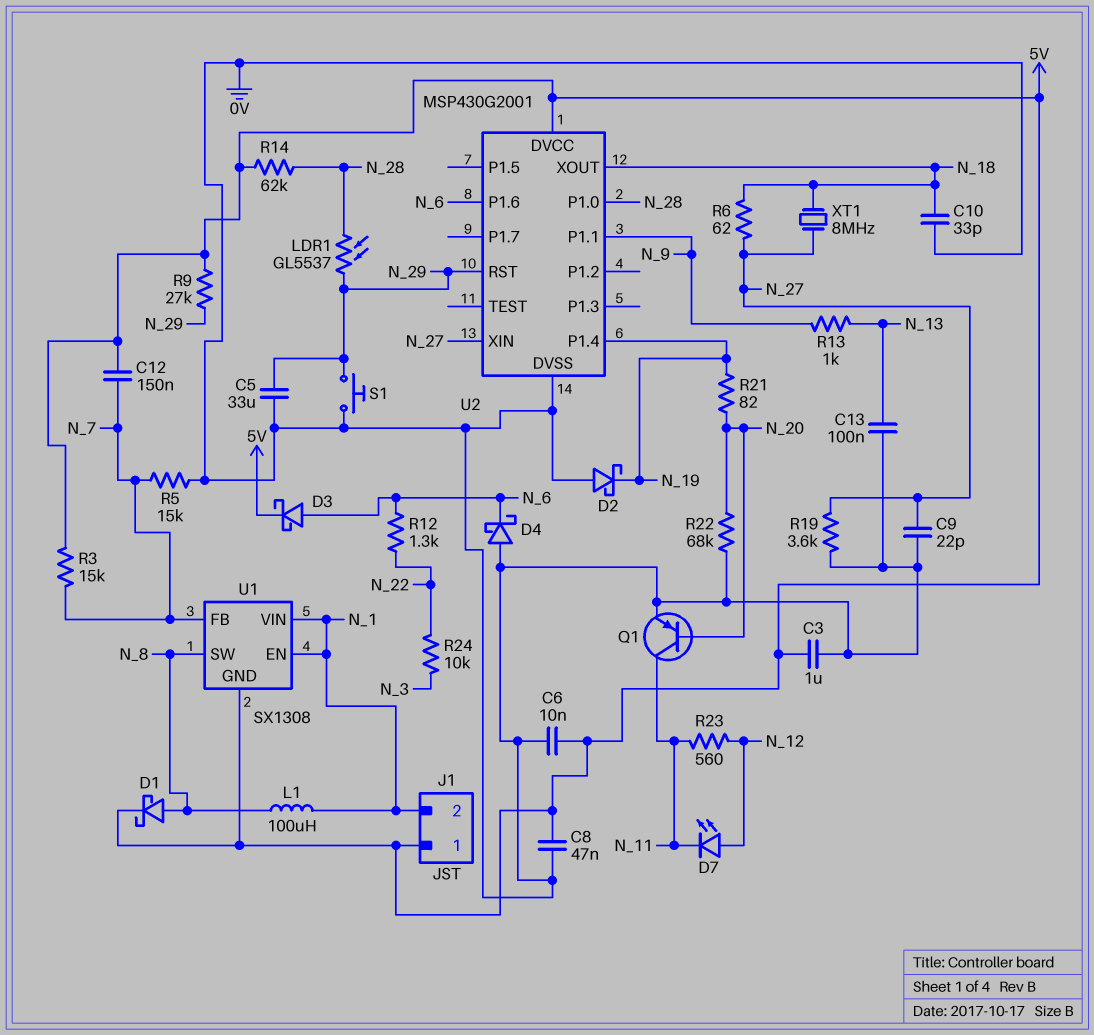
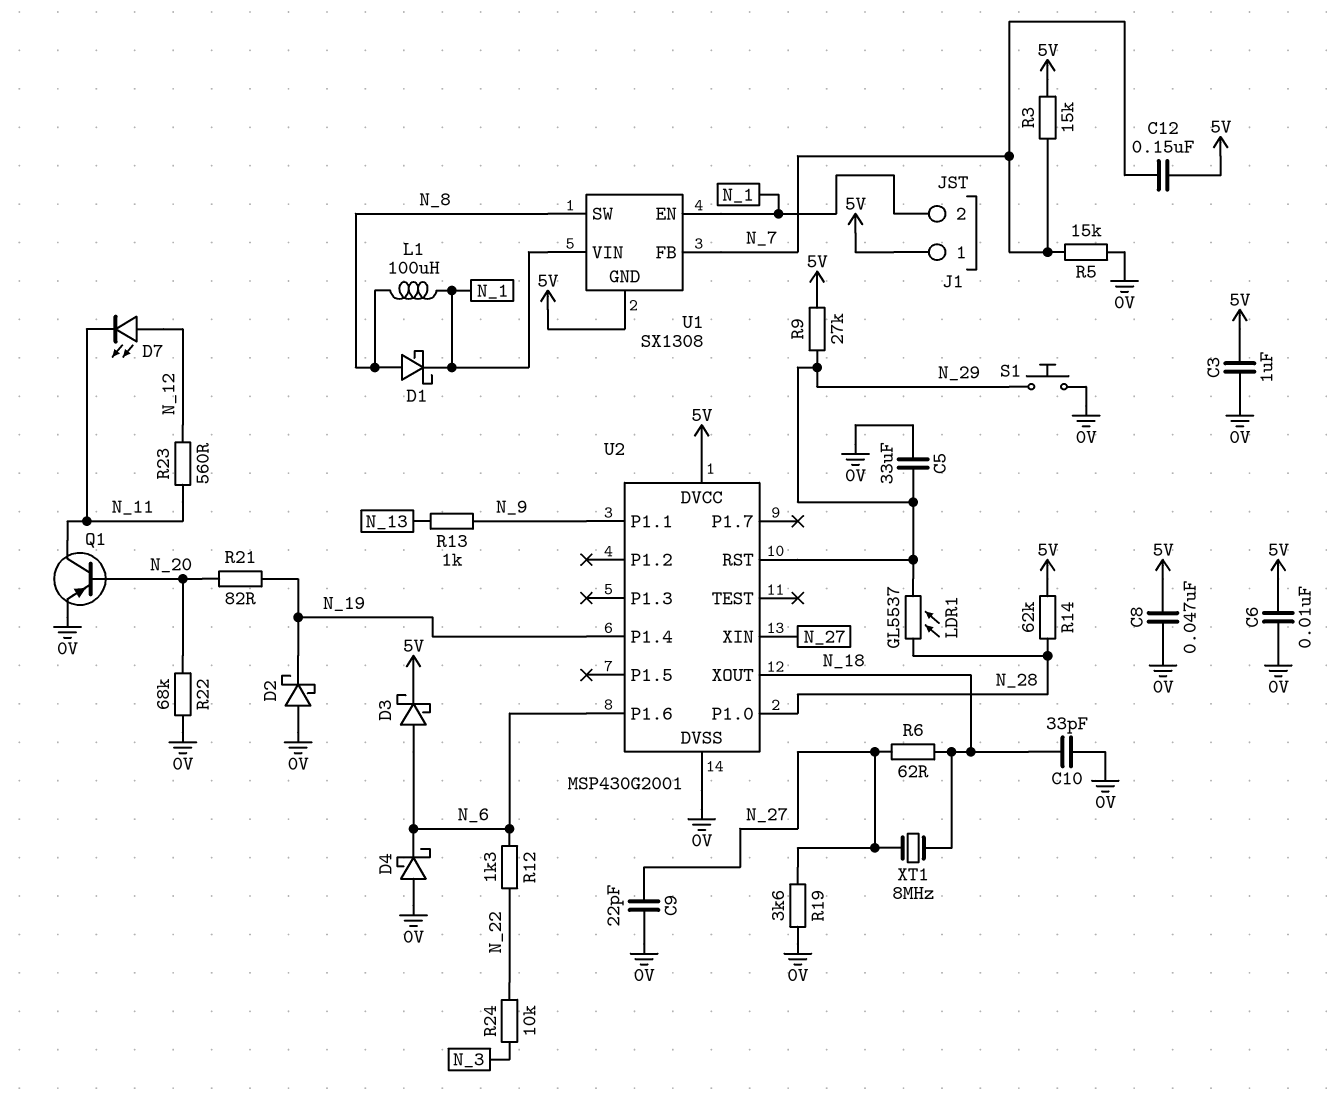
C13: 100nF (0V, N_13) -> none
D1: schottky (A N_8, K 5V) -> schottky (A N_8, K N_1)

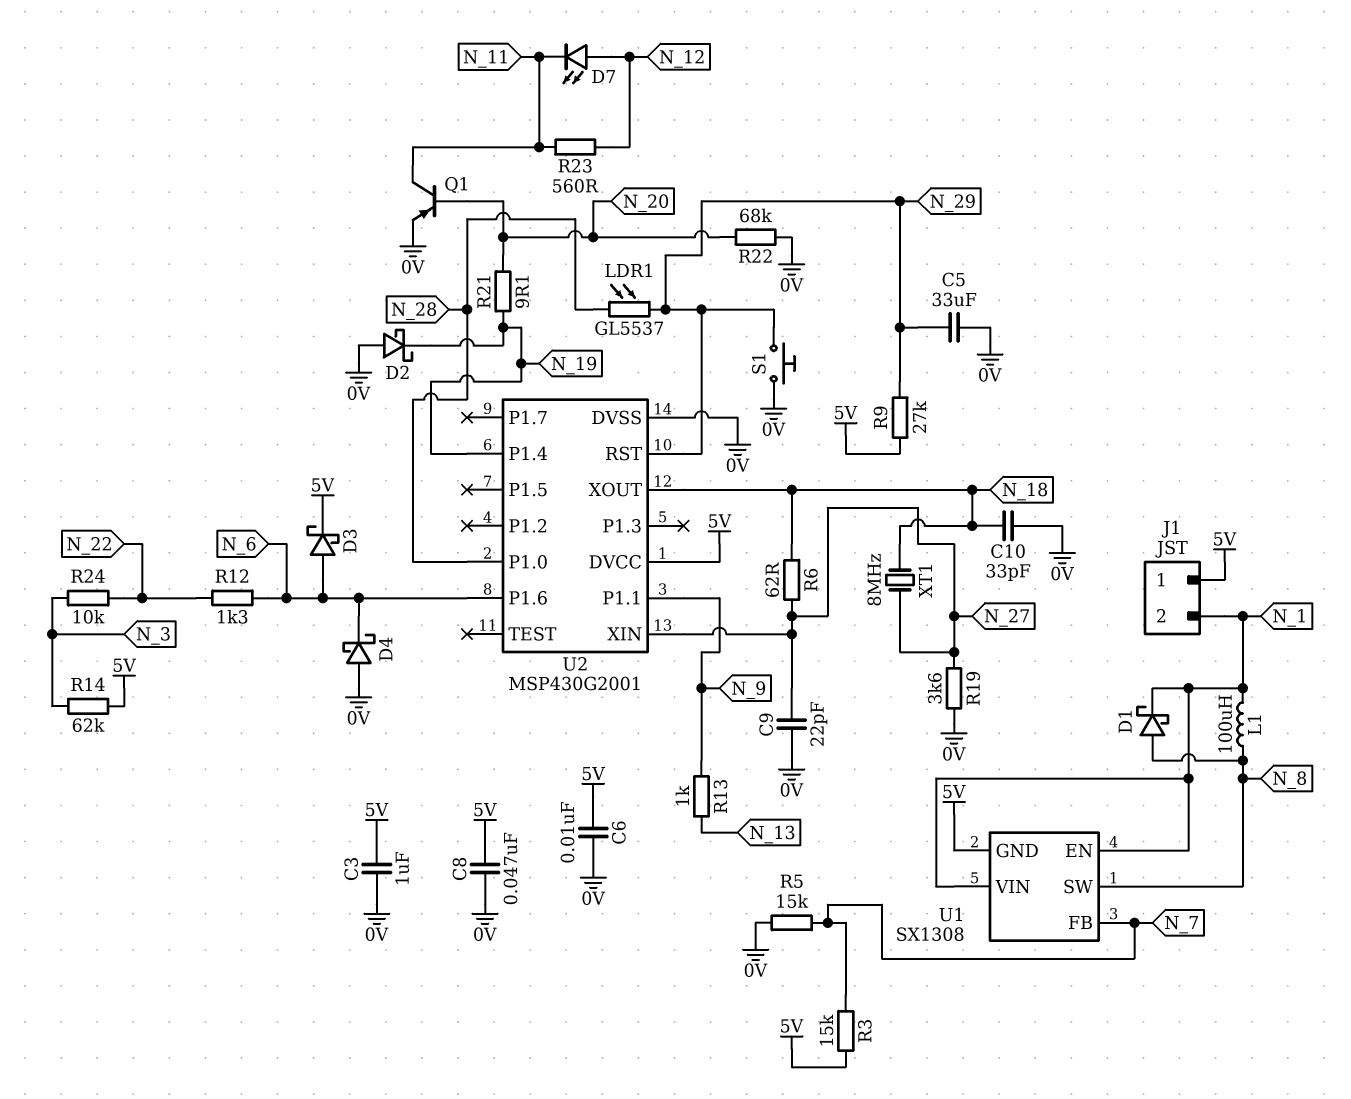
C12: 150nF (5V, N_7) -> none
R14: 62k (5V, N_28) -> 62k (5V, N_3)
R21: 82 (N_19, N_20) -> 9.1 (N_19, N_20)

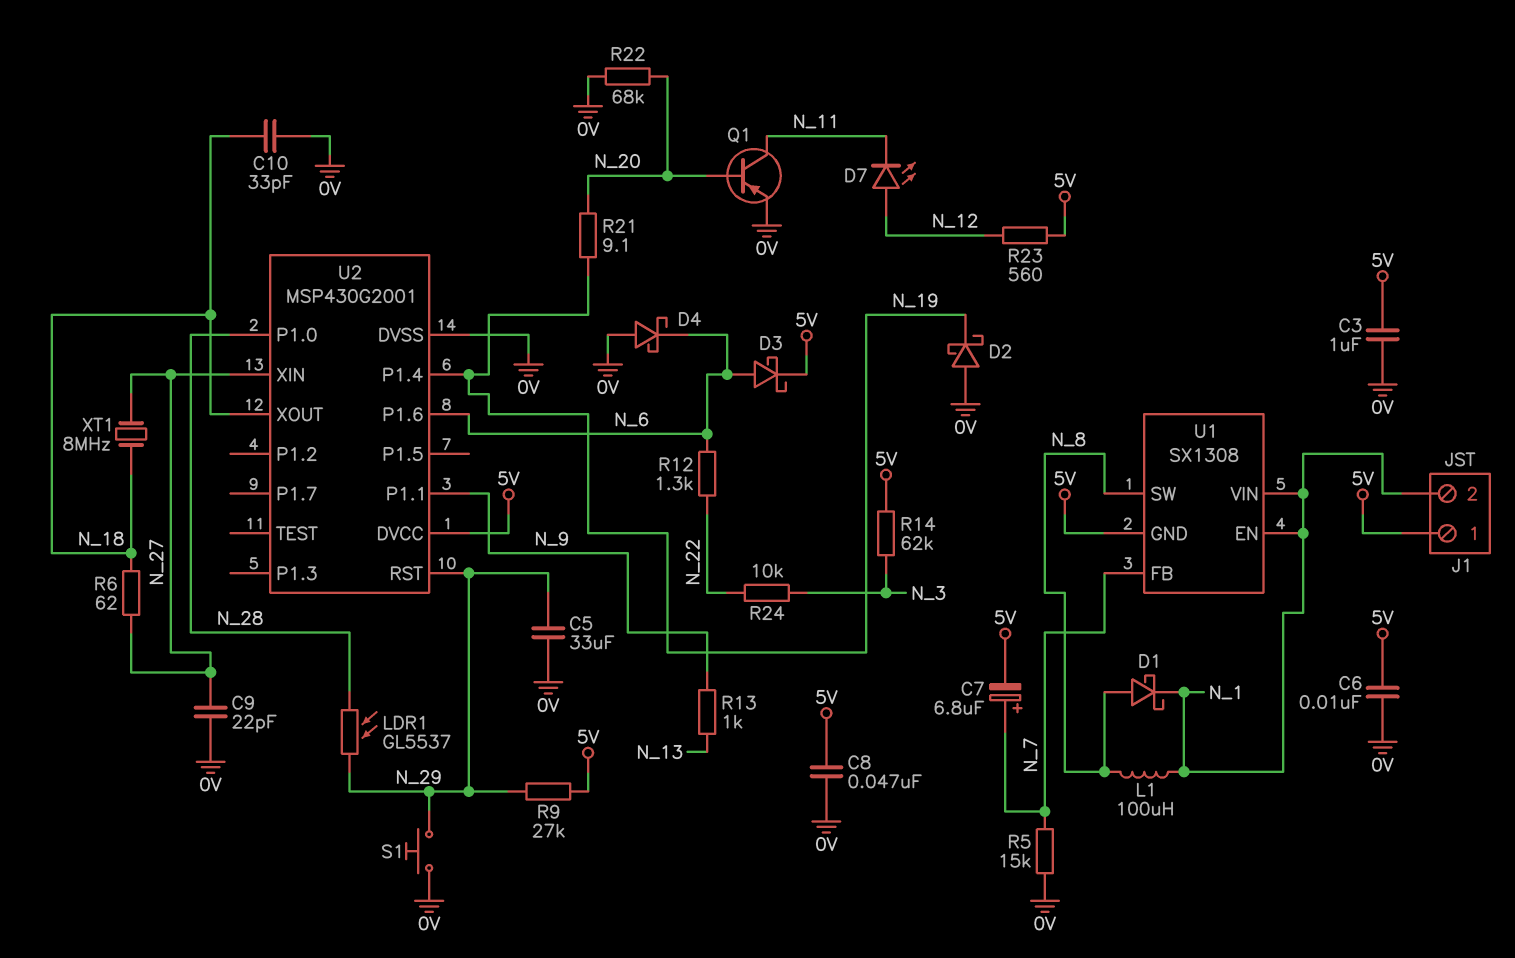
C7: none -> 6.8uF (plus N_7, minus 5V)
R3: 15k (5V, N_7) -> none
R19: 3.6k (0V, N_27) -> none
R23: 560 (N_11, N_12) -> 560 (5V, N_12)

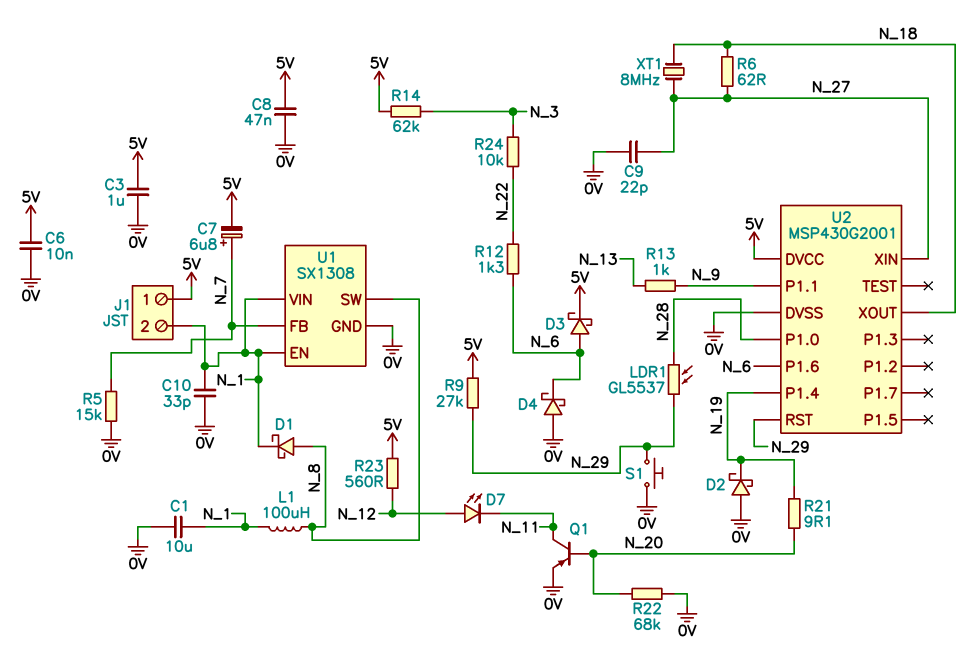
C1: none -> 10uF (0V, N_1)
C5: 33uF (0V, N_29) -> none
C10: 33pF (0V, N_18) -> 33pF (0V, N_1)
U1 pin GND: 5V -> 0V

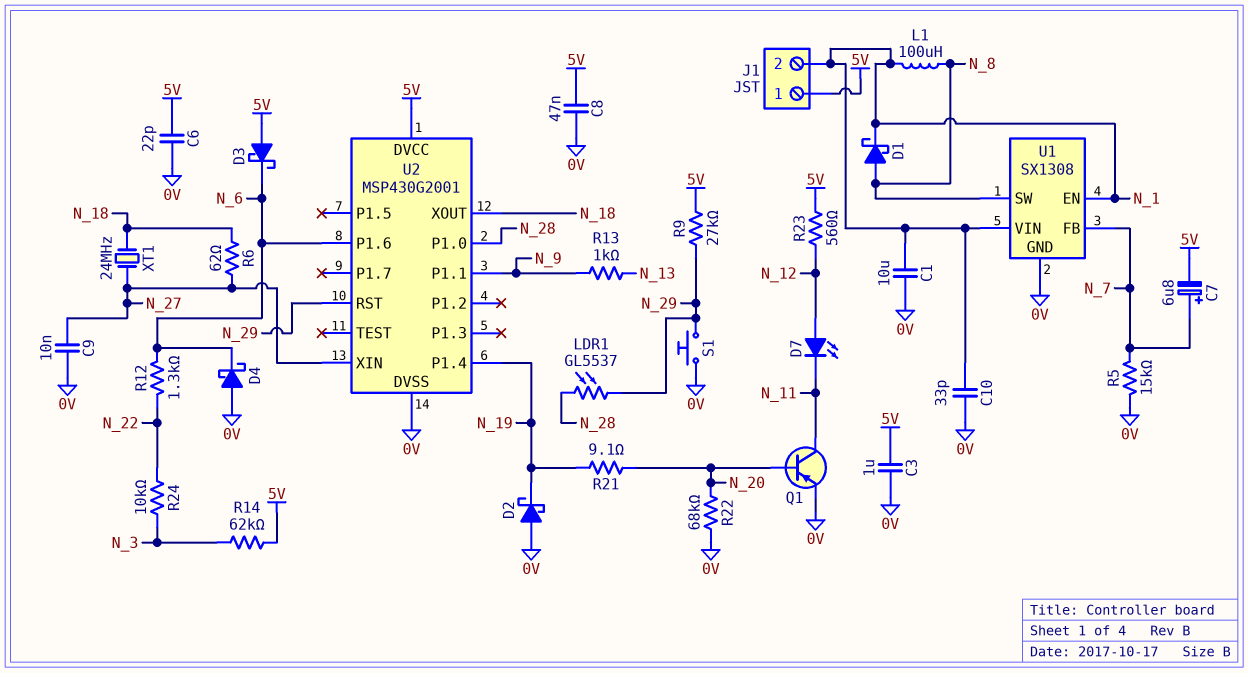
C6: 10nF (0V, 5V) -> 22pF (0V, 5V)
C9: 22pF (0V, N_27) -> 10nF (0V, N_27)
D3: schottky (A N_6, K 5V) -> schottky (A 5V, K N_6)
XT1: 8MHz (N_18, N_27) -> 24MHz (N_18, N_27)

